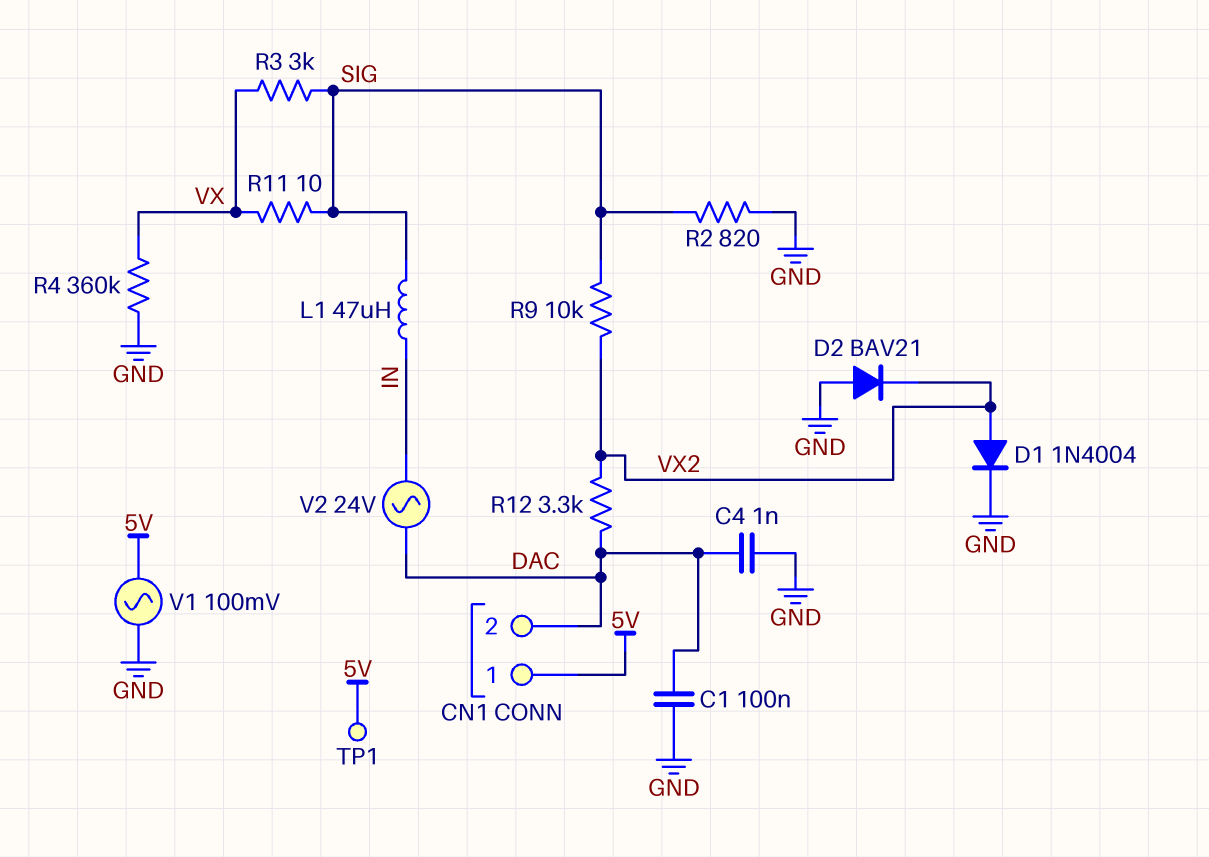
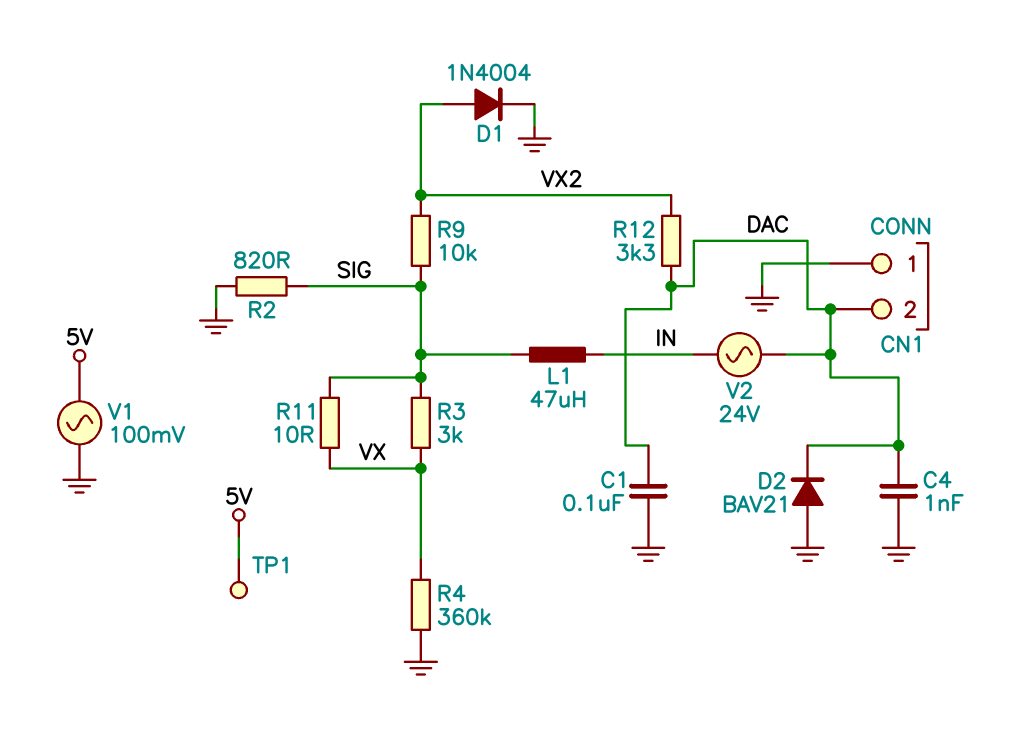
CN1 pin 1: 5V -> GND
D2: diode BAV21 (A GND, K VX2) -> diode BAV21 (A GND, K DAC)

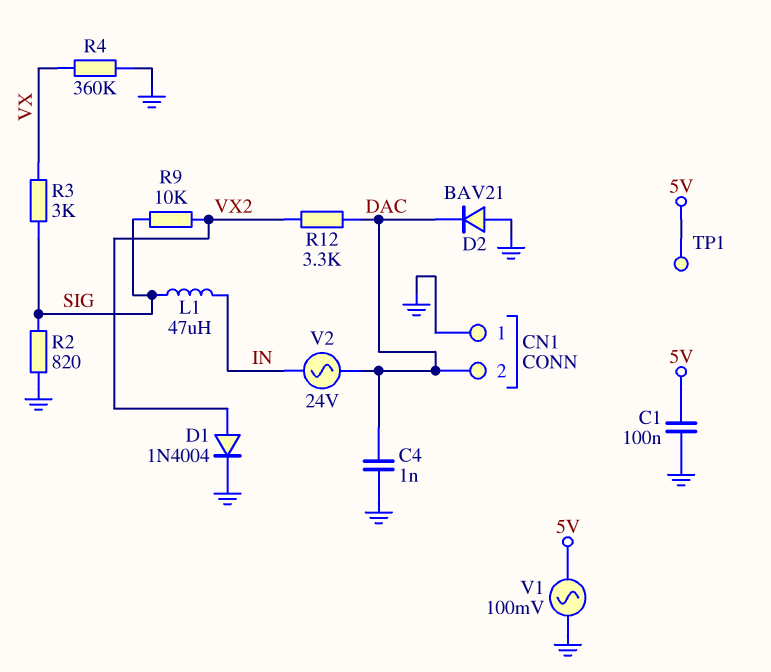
C1: 100nF (DAC, GND) -> 100nF (5V, GND)
R11: 10 (SIG, VX) -> none

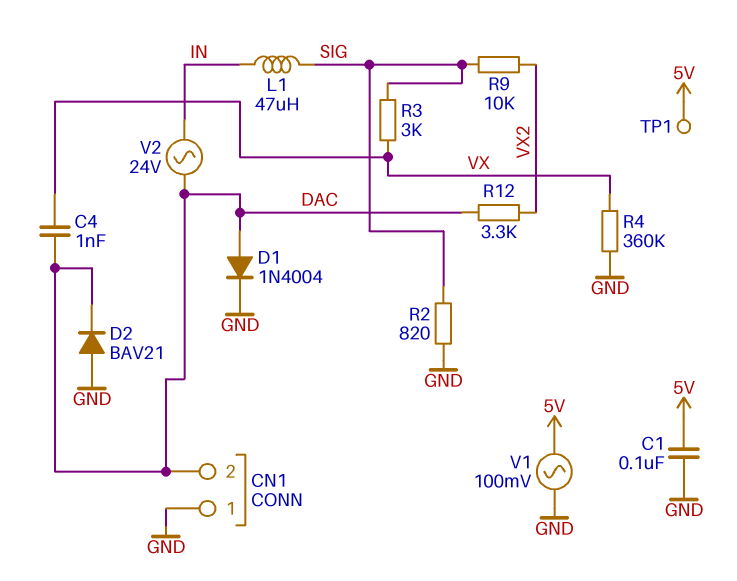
C4: 1nF (DAC, GND) -> 1nF (DAC, VX)
D1: diode 1N4004 (A VX2, K GND) -> diode 1N4004 (A DAC, K GND)

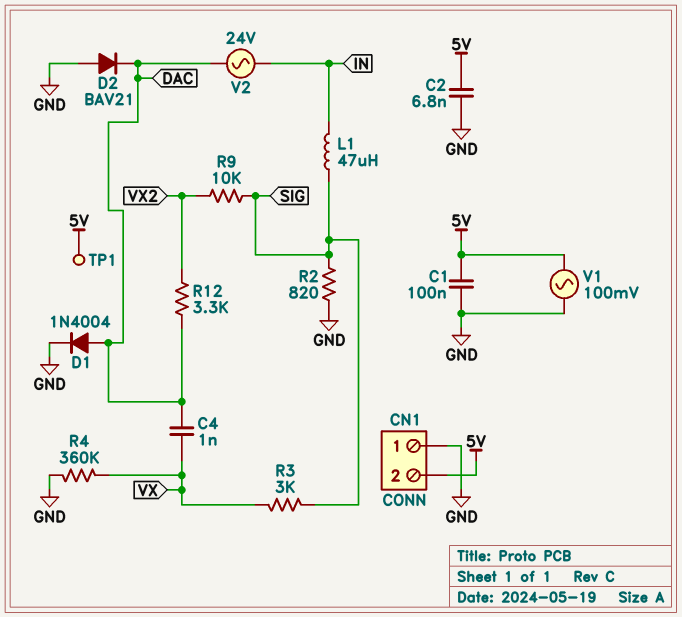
C2: none -> 6.8nF (5V, GND)
CN1 pin 2: DAC -> 5V

